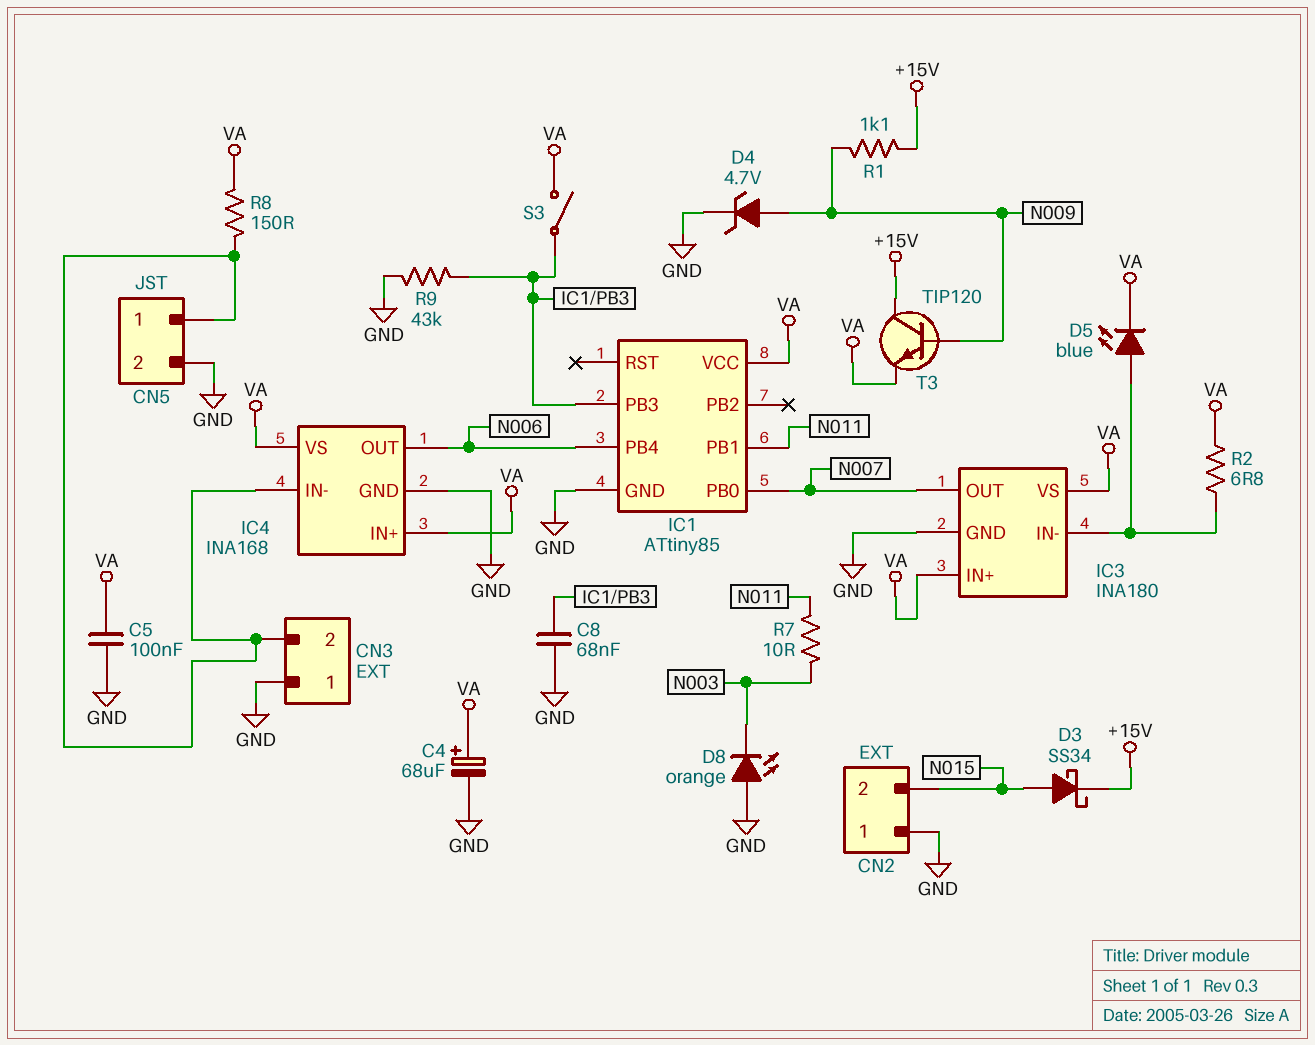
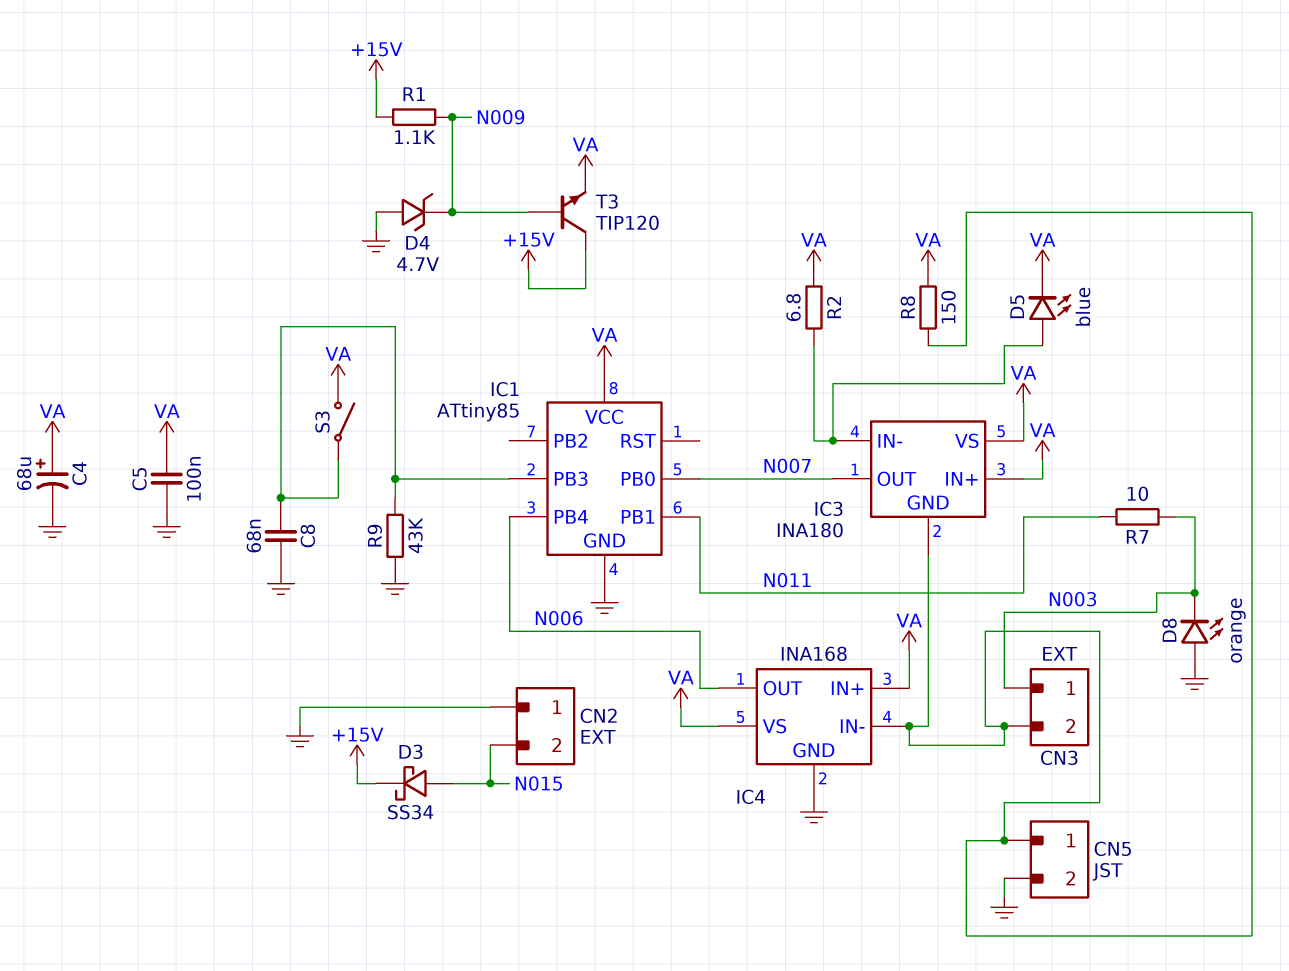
CN3 pin 1: GND -> N003
D4: zener 4.7V (A N009, K GND) -> zener 4.7V (A GND, K N009)
IC3 pin GND: GND -> CN3/2

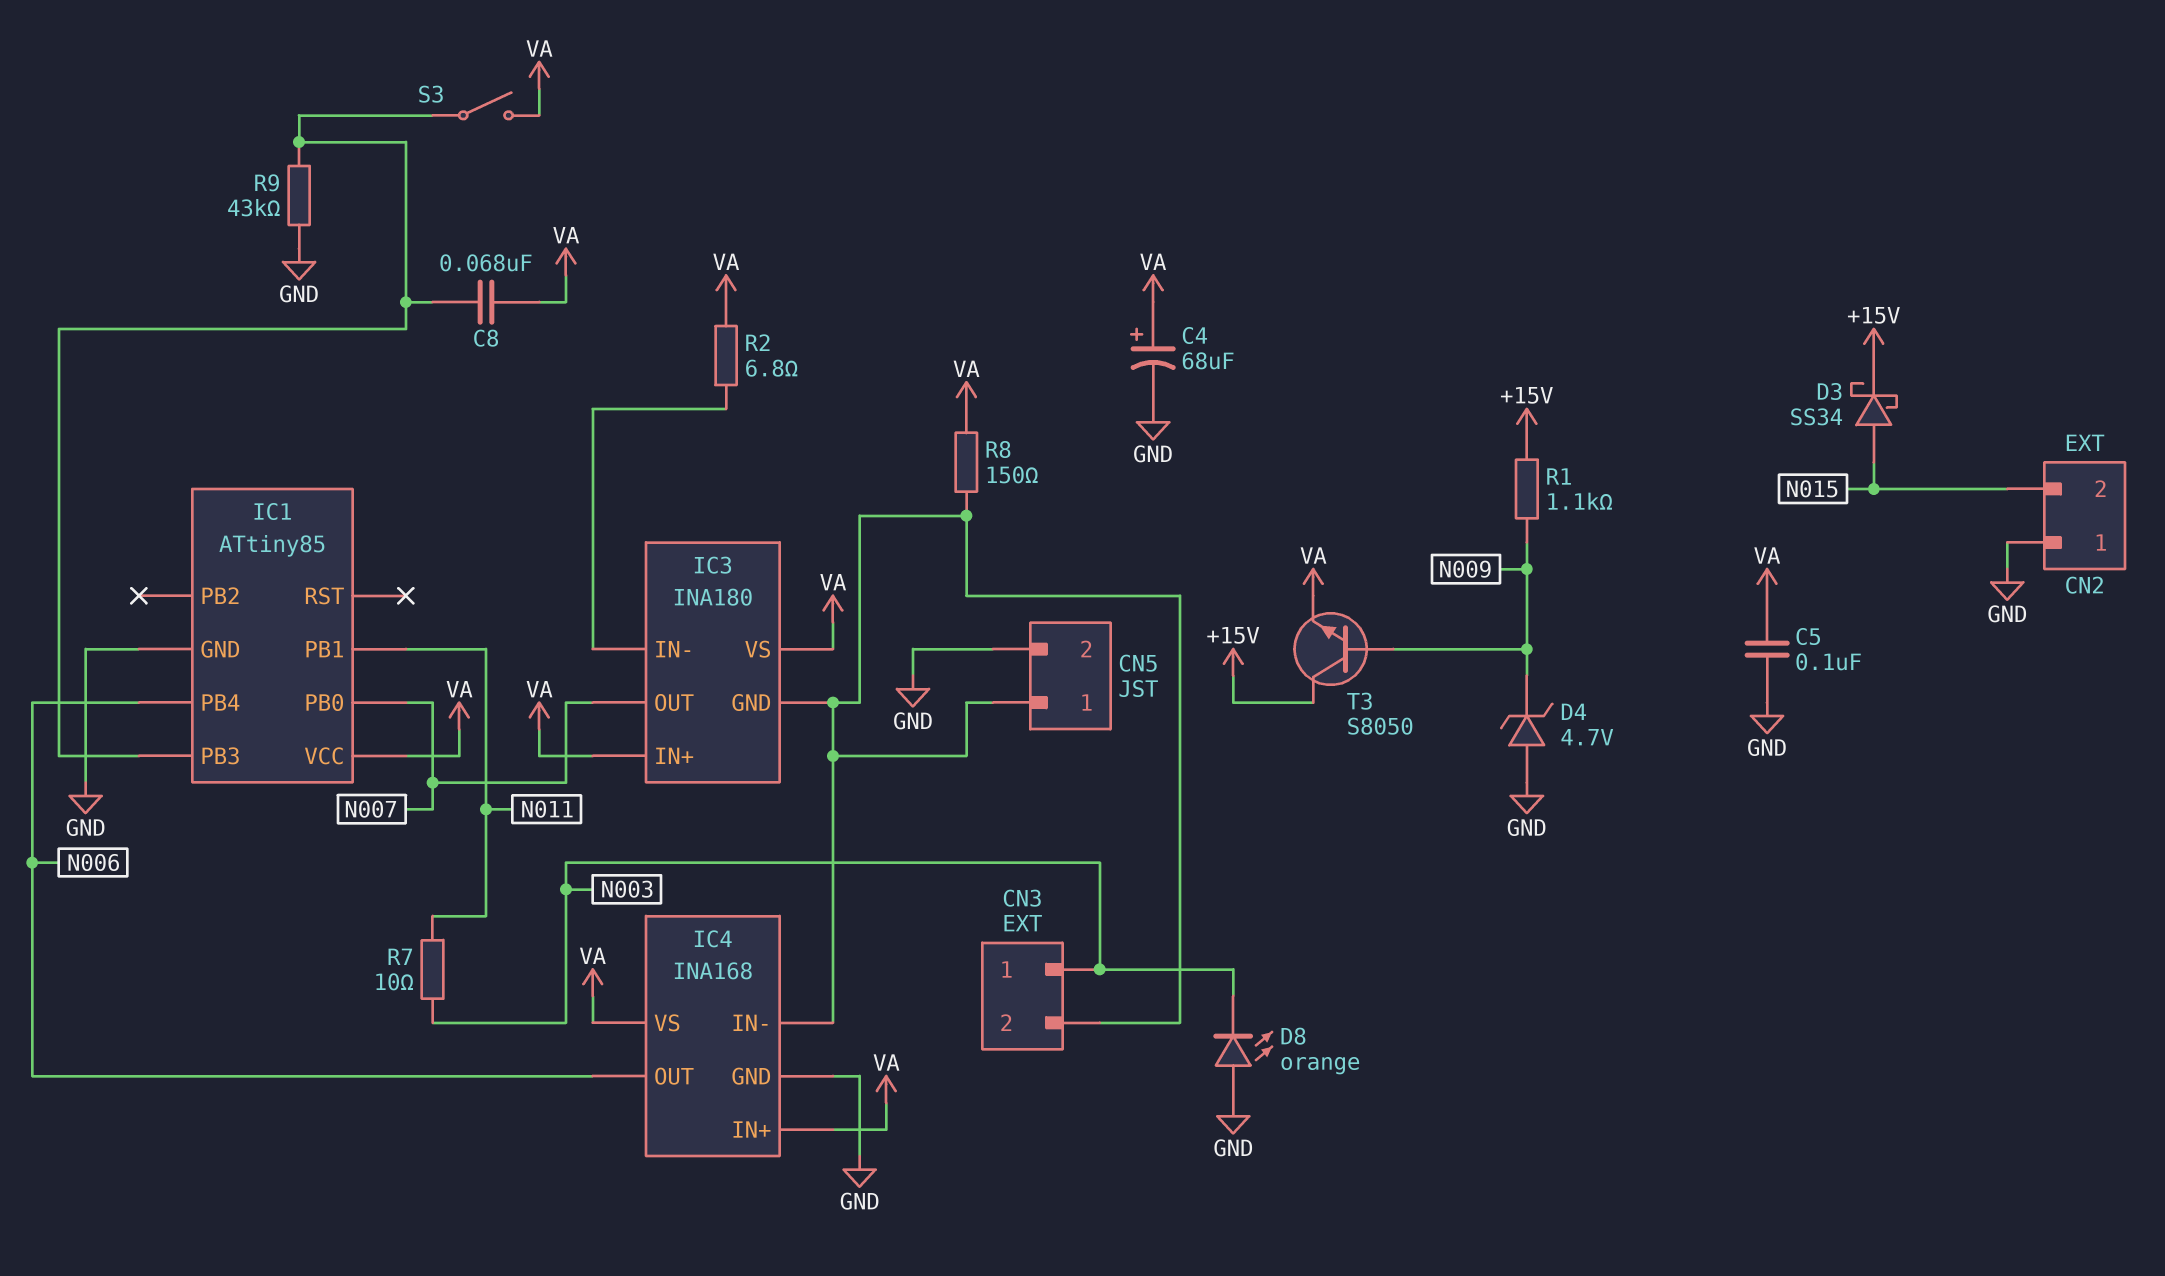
C8: 68nF (GND, IC1/PB3) -> 68nF (IC1/PB3, VA)
D5: LED blue (A IC3/IN-, K VA) -> none
T3: NPN TIP120 (B N009, C +15V, E VA) -> NPN S8050 (B N009, C +15V, E VA)

